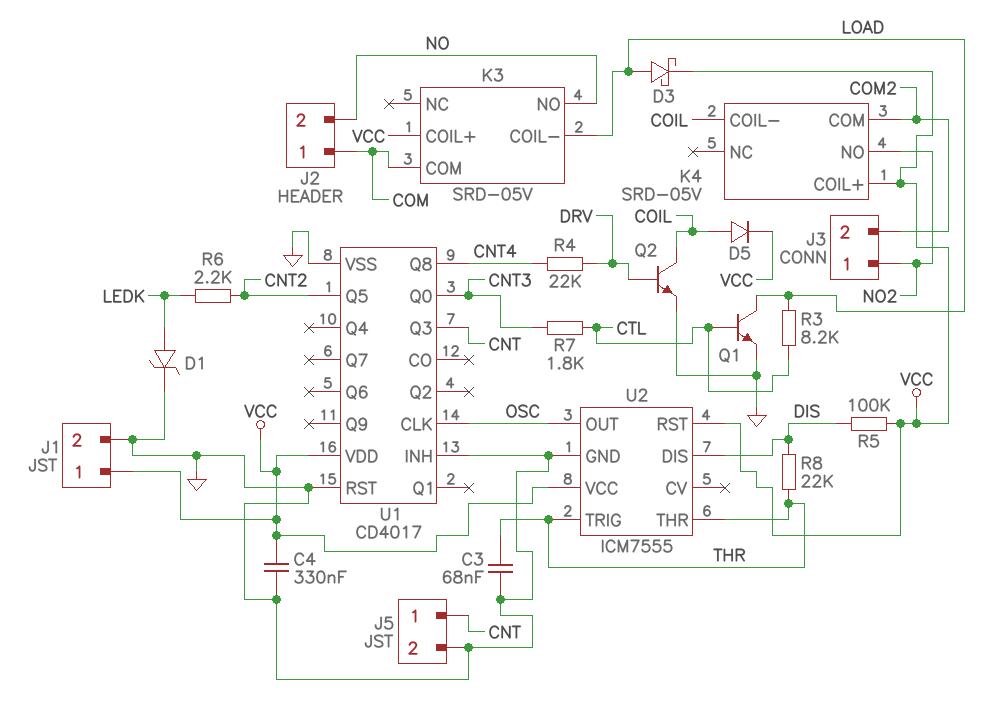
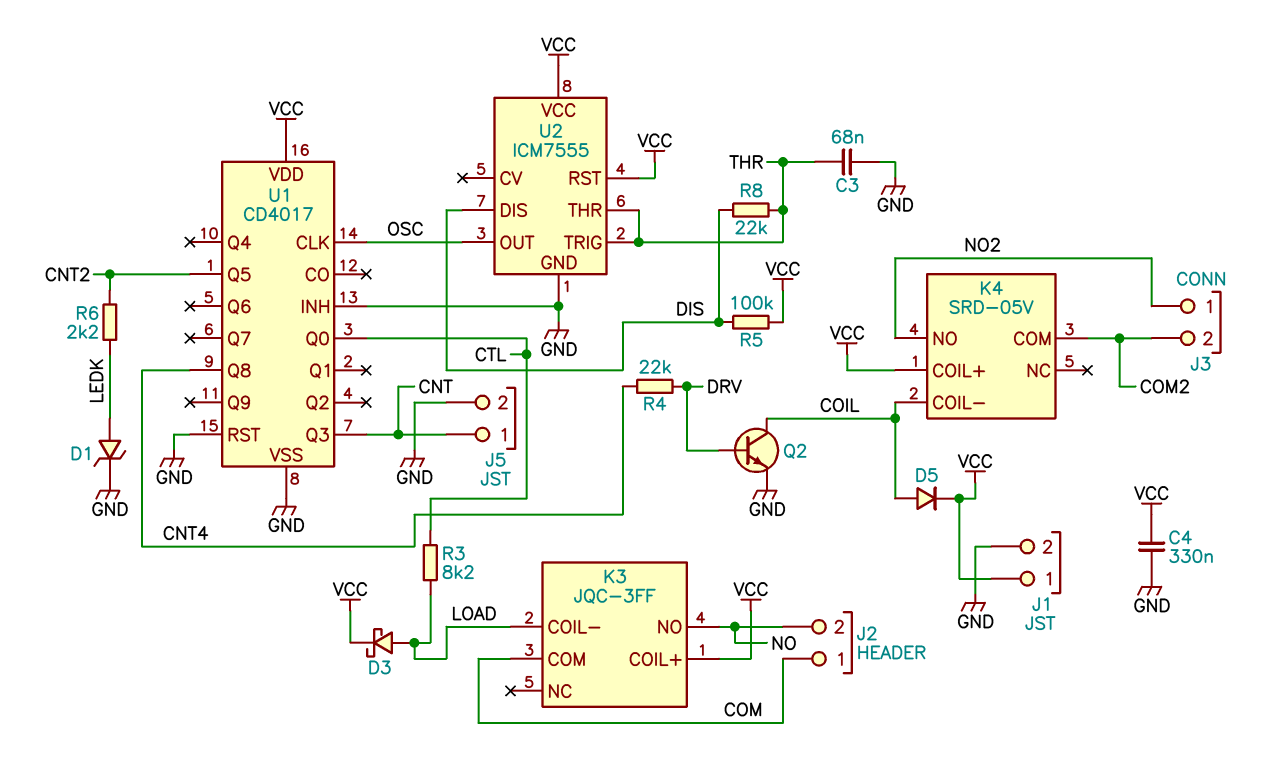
K3: SRD-05V -> JQC-3FF
Q1: NPN (B CTL, C LOAD, E GND) -> none
R7: 1.8k (CNT3, CTL) -> none
U1 pin Q0: CNT3 -> CTL

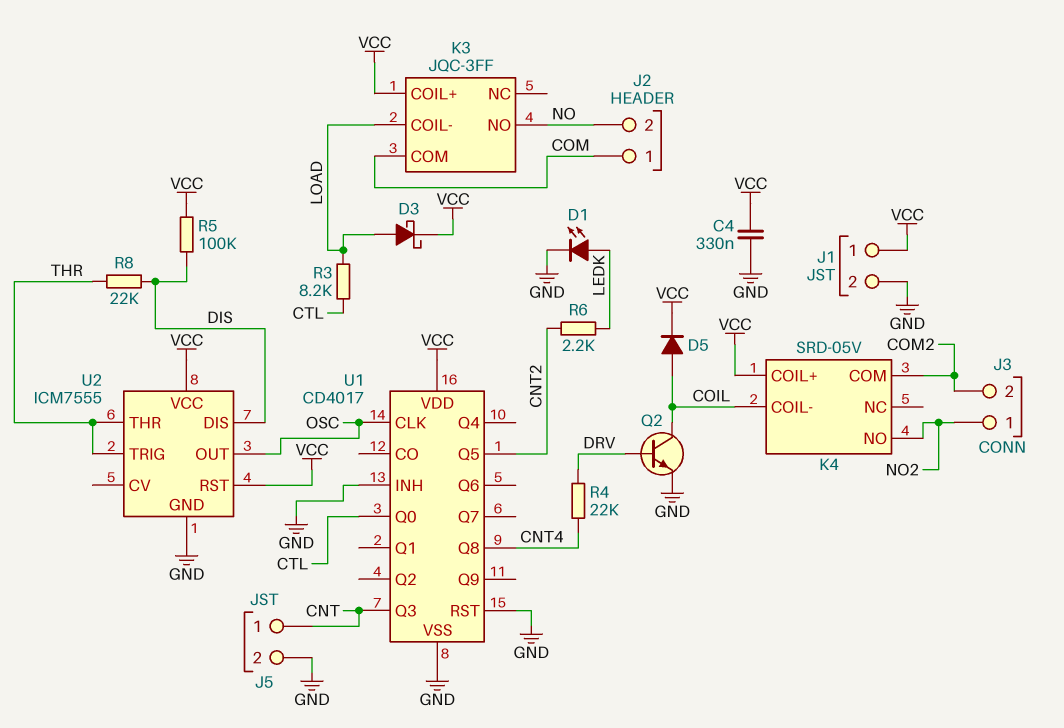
C3: 68nF (GND, THR) -> none
D1: zener (A LEDK, K GND) -> LED (A LEDK, K GND)

